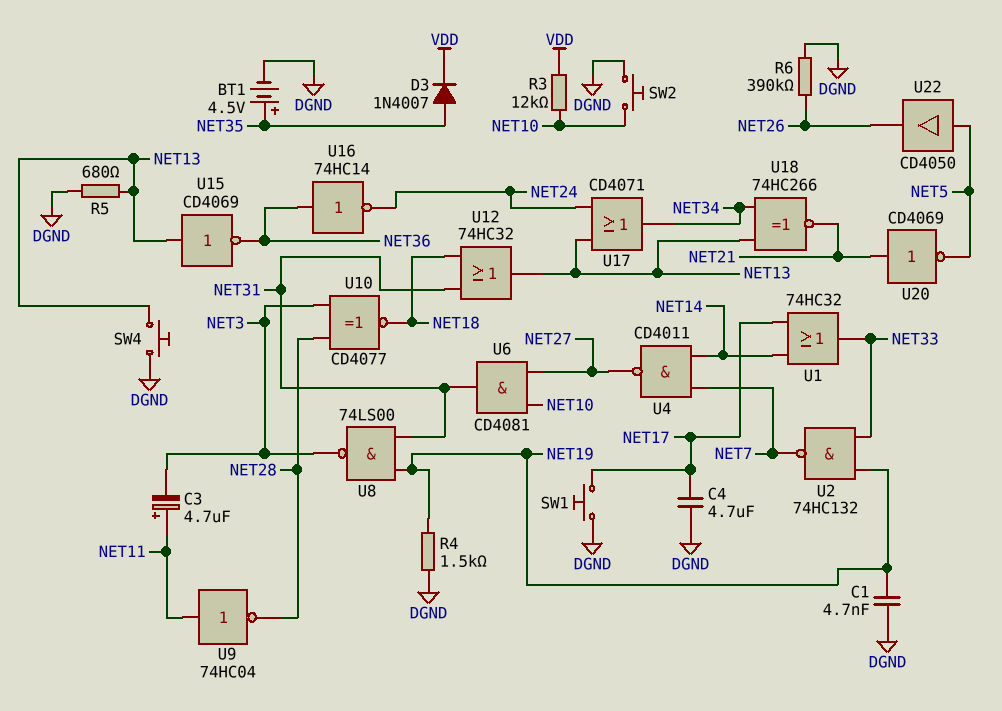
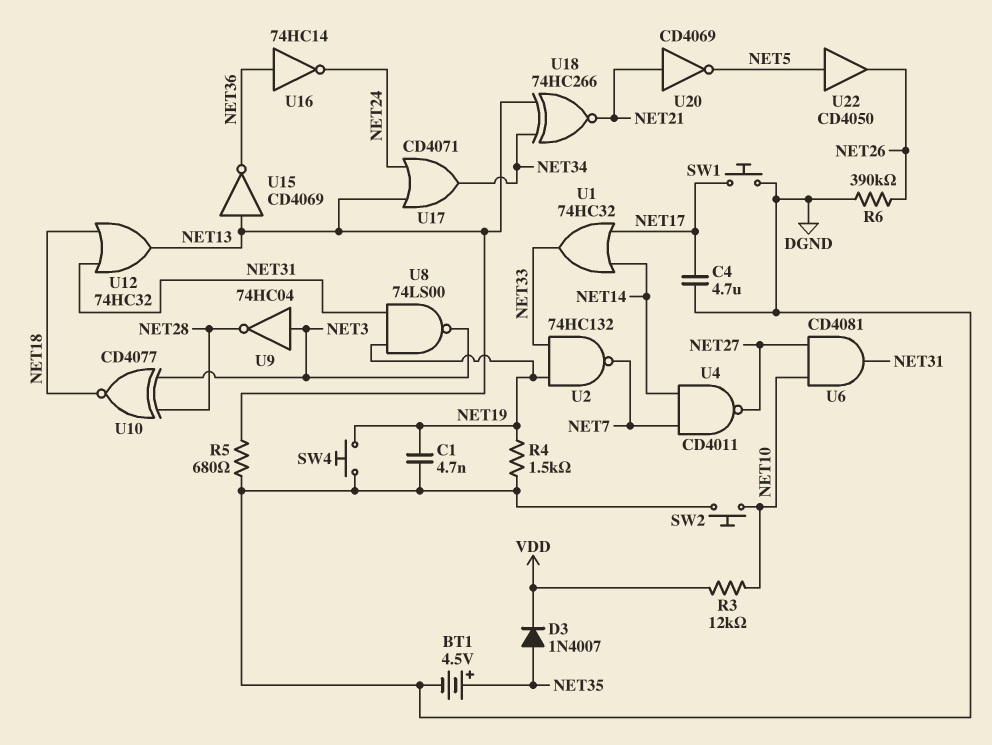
C3: 4.7uF (plus NET11, minus NET3) -> none
SW4: button (DGND, NET13) -> button (DGND, NET19)
U9: NOT 74HC04 (in NET11, out NET28) -> NOT 74HC04 (in NET3, out NET28)

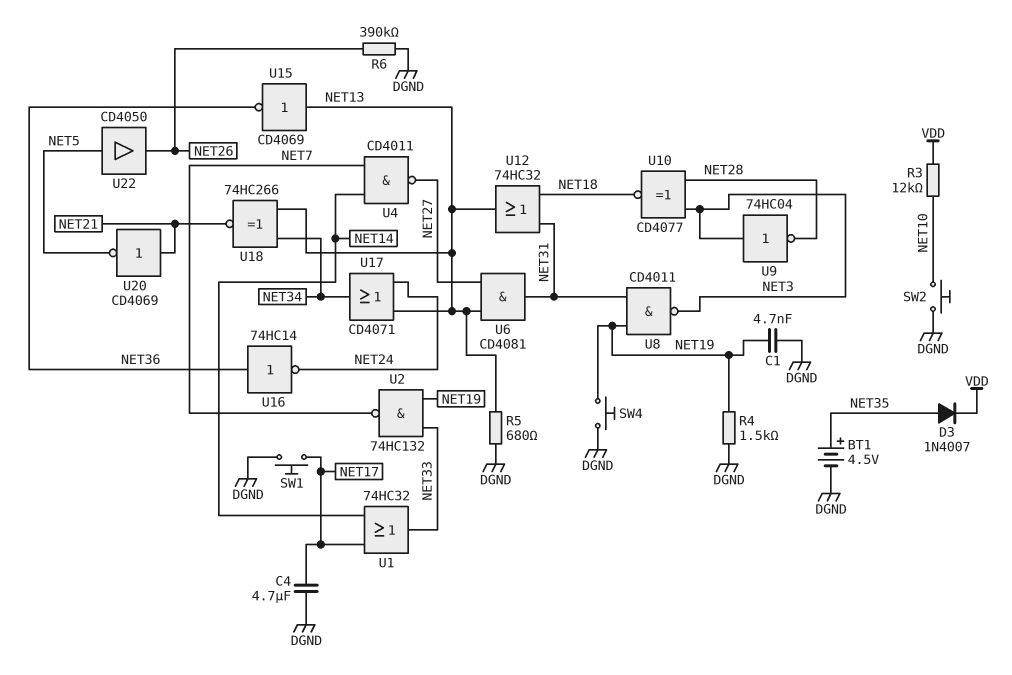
U6: AND CD4081 (in NET10, in NET27, out NET31) -> AND CD4081 (in NET13, in NET27, out NET31)
U8: NAND 74LS00 (in NET19, in NET31, out NET3) -> NAND CD4011 (in NET19, in NET31, out NET3)

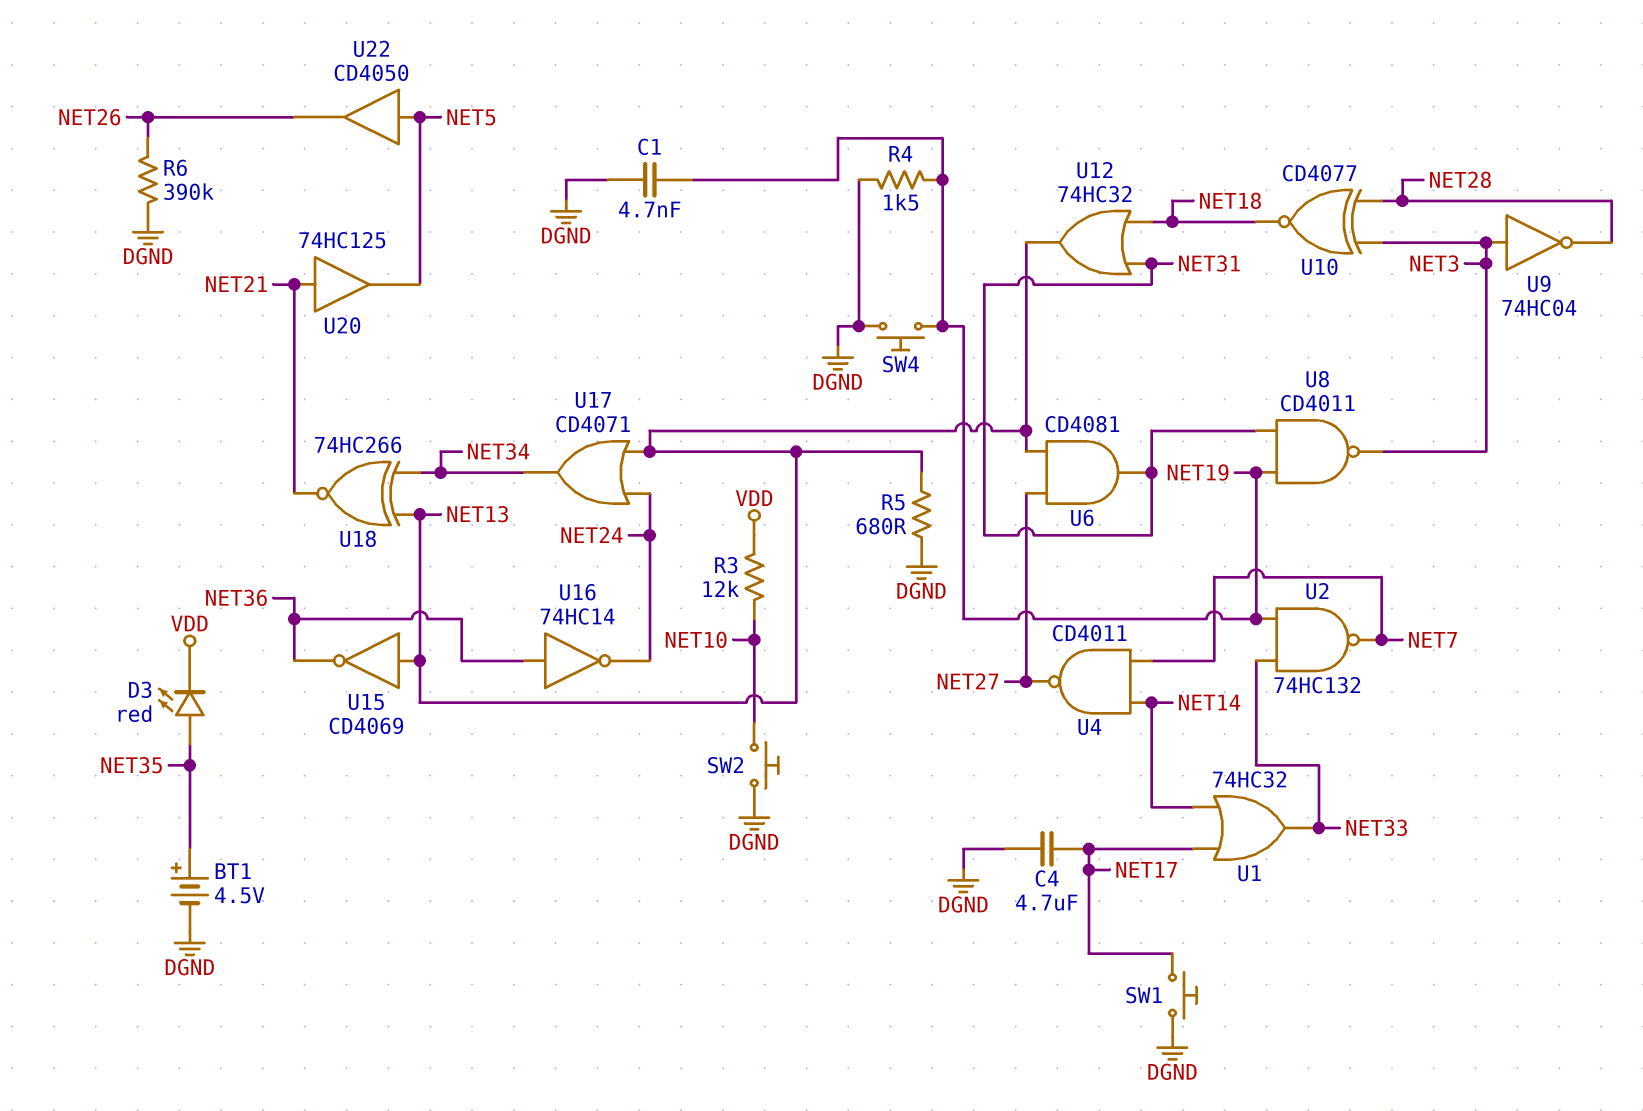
D3: diode 1N4007 (A NET35, K VDD) -> LED red (A NET35, K VDD)
U20: NOT CD4069 (in NET21, out NET5) -> buffer 74HC125 (in NET21, out NET5)

